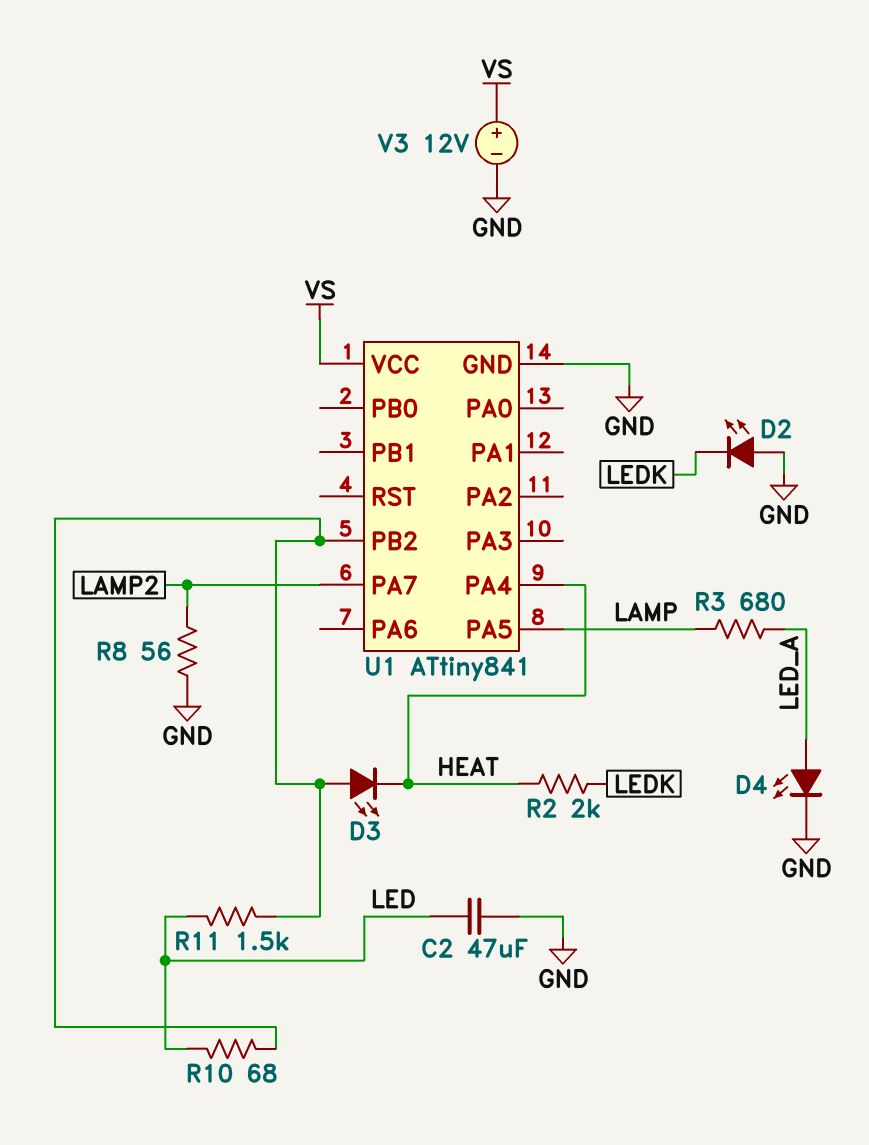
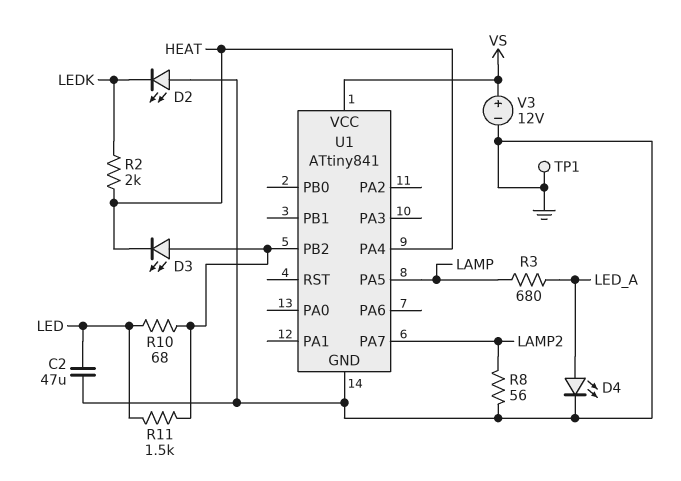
TP1: none -> test point (GND)

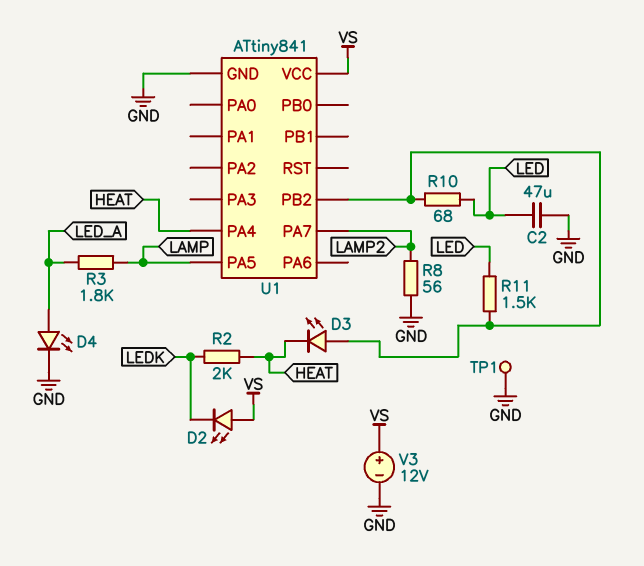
D2: LED (A GND, K LEDK) -> LED (A VS, K LEDK)
R3: 680 (LAMP, LED_A) -> 1.8k (LAMP, LED_A)

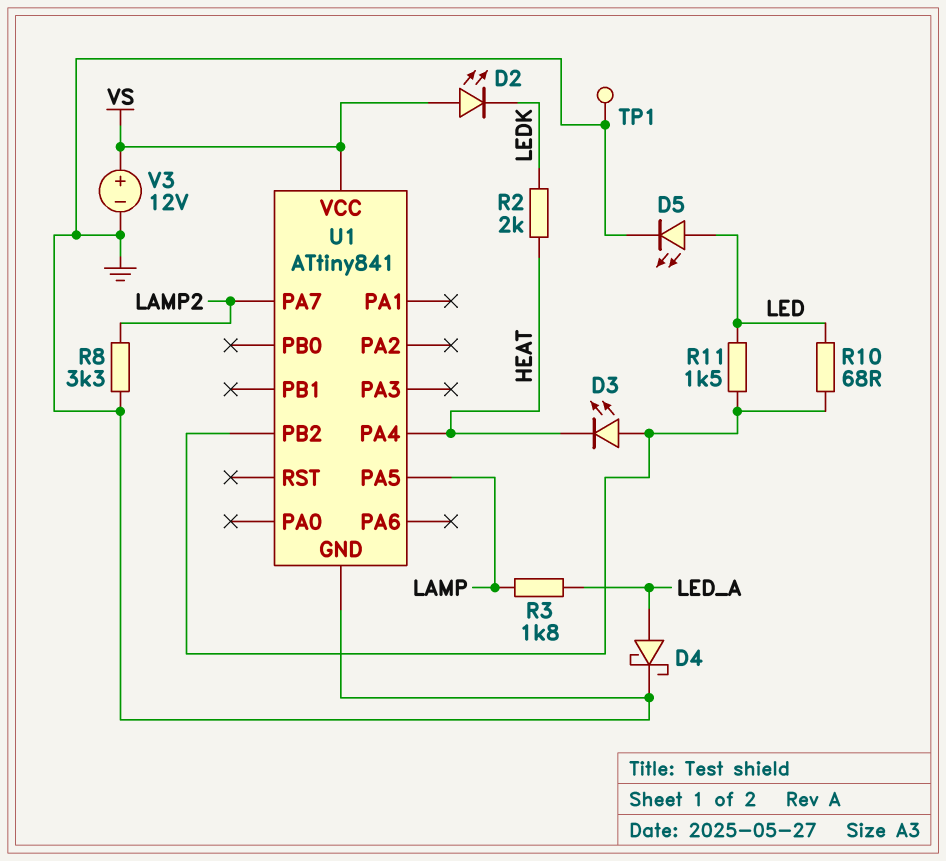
C2: 47uF (GND, LED) -> none
D4: LED (A LED_A, K GND) -> schottky (A LED_A, K GND)
D5: none -> LED (A LED, K GND)
R8: 56 (GND, LAMP2) -> 3.3k (GND, LAMP2)

